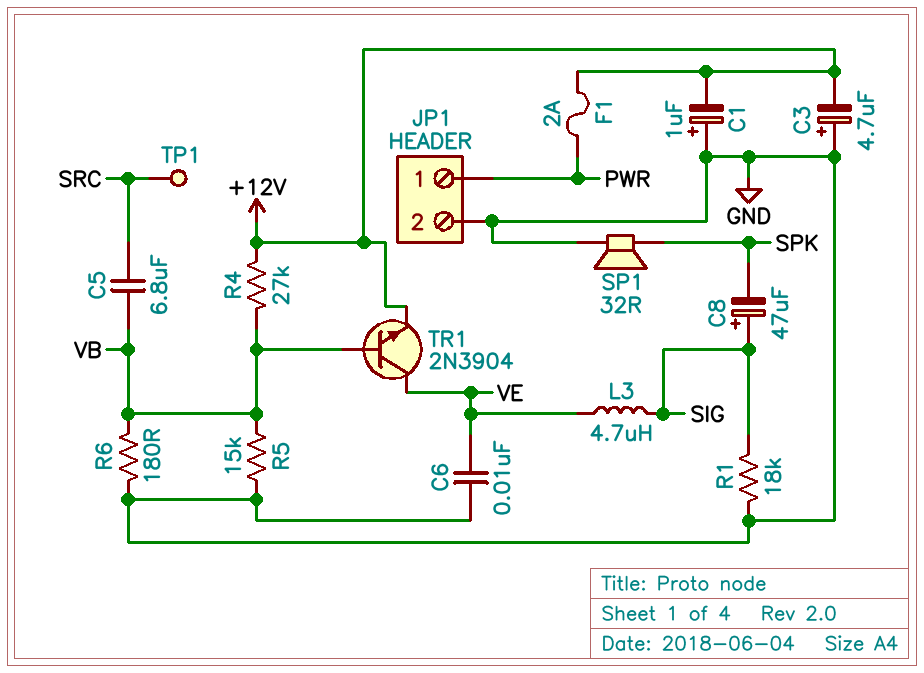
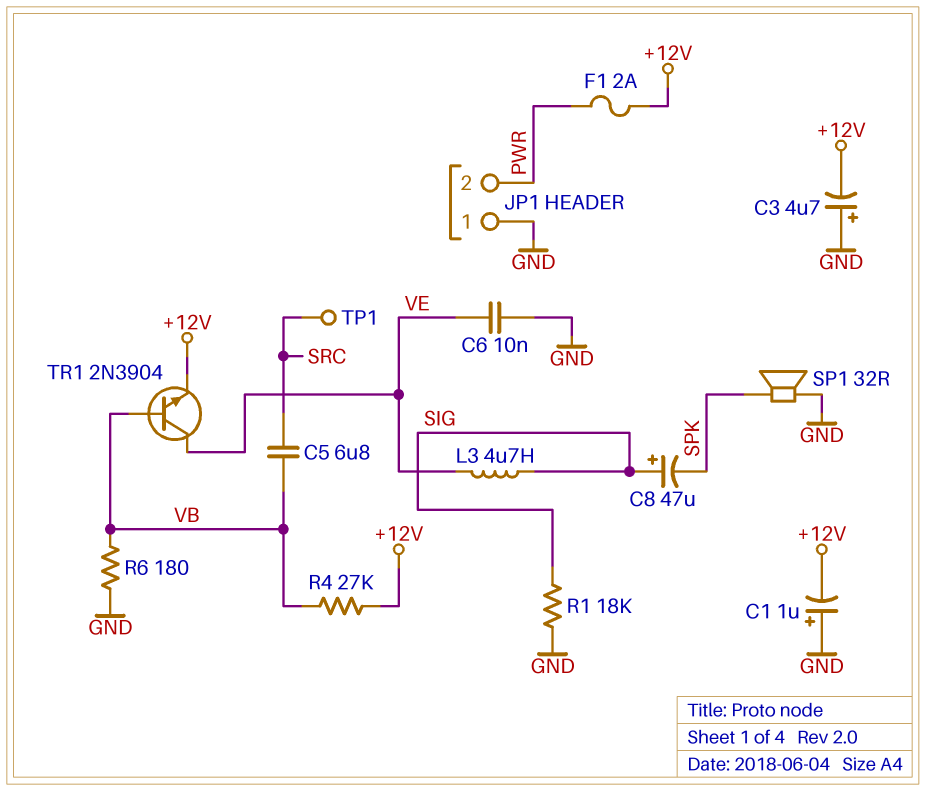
JP1 pin 1: PWR -> GND
JP1 pin 2: GND -> PWR
R5: 15k (GND, VB) -> none

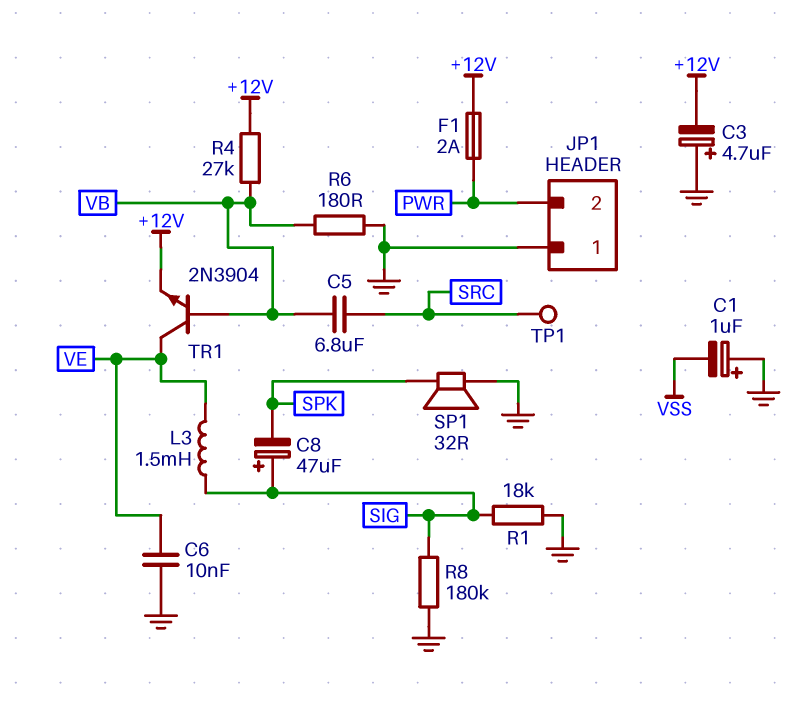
C1: 1uF (plus GND, minus +12V) -> 1uF (plus GND, minus VSS)
L3: 4.7uH (SIG, VE) -> 1.5mH (SIG, VE)
R8: none -> 180k (GND, SIG)

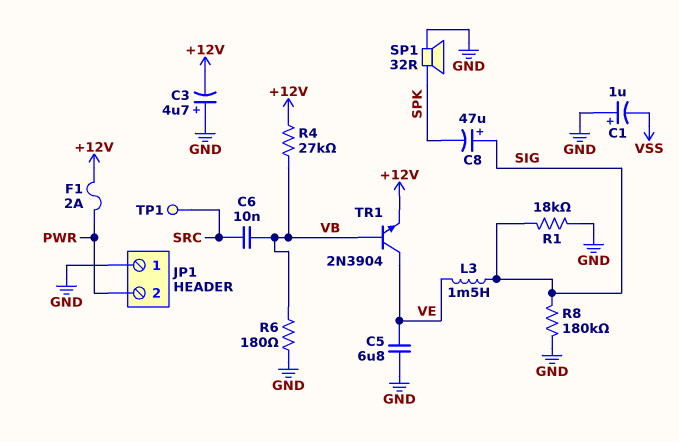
C5: 6.8uF (SRC, VB) -> 6.8uF (GND, VE)
C6: 10nF (GND, VE) -> 10nF (SRC, VB)

